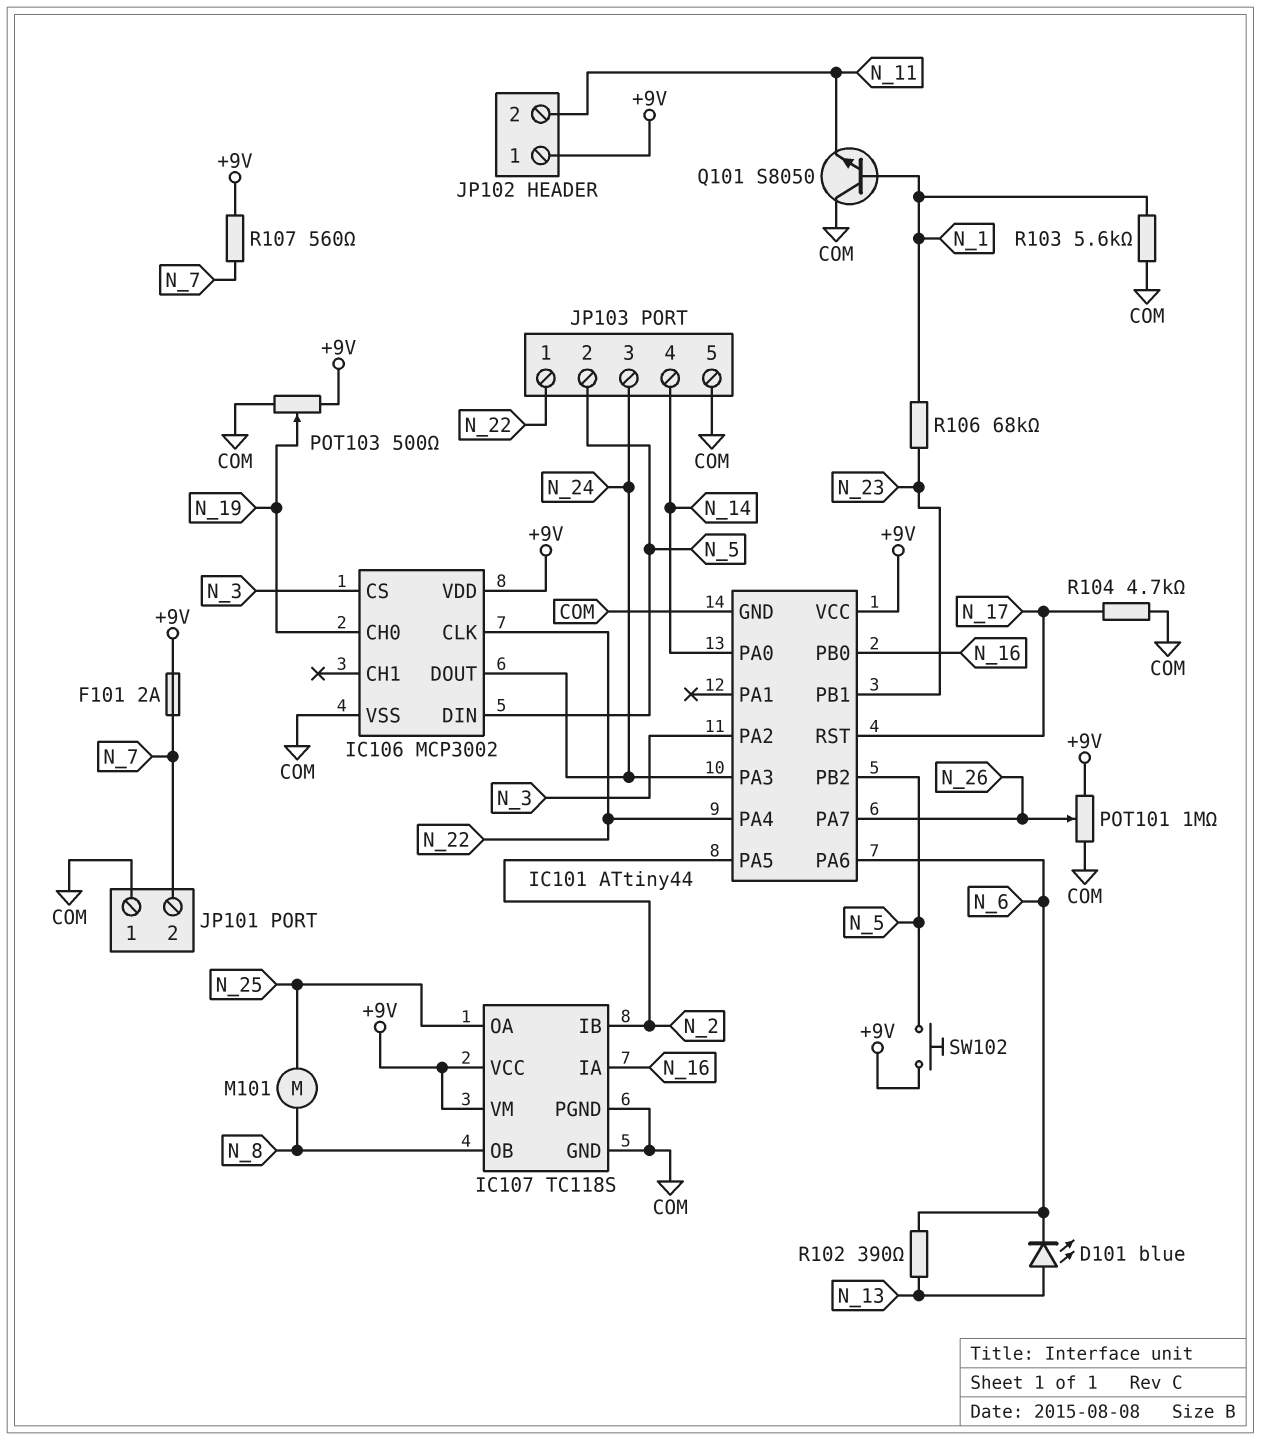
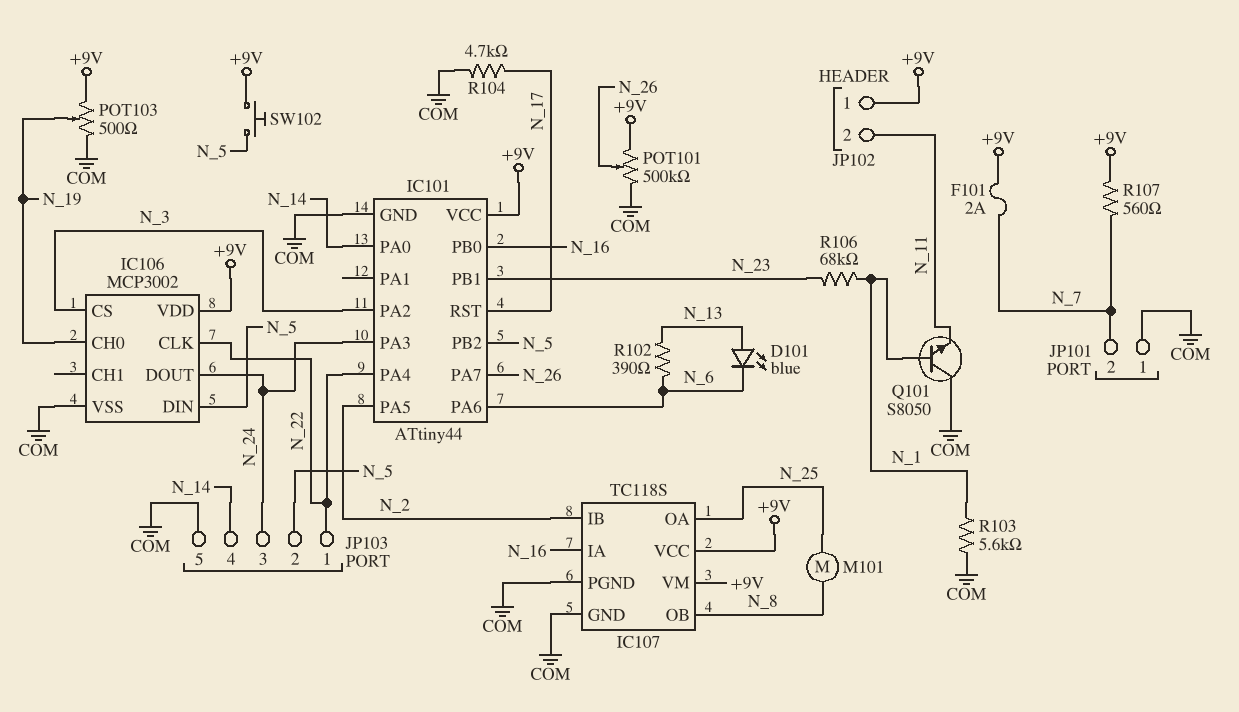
POT101: 1M (+9V, COM, wiper N_26) -> 500k (+9V, COM, wiper N_26)

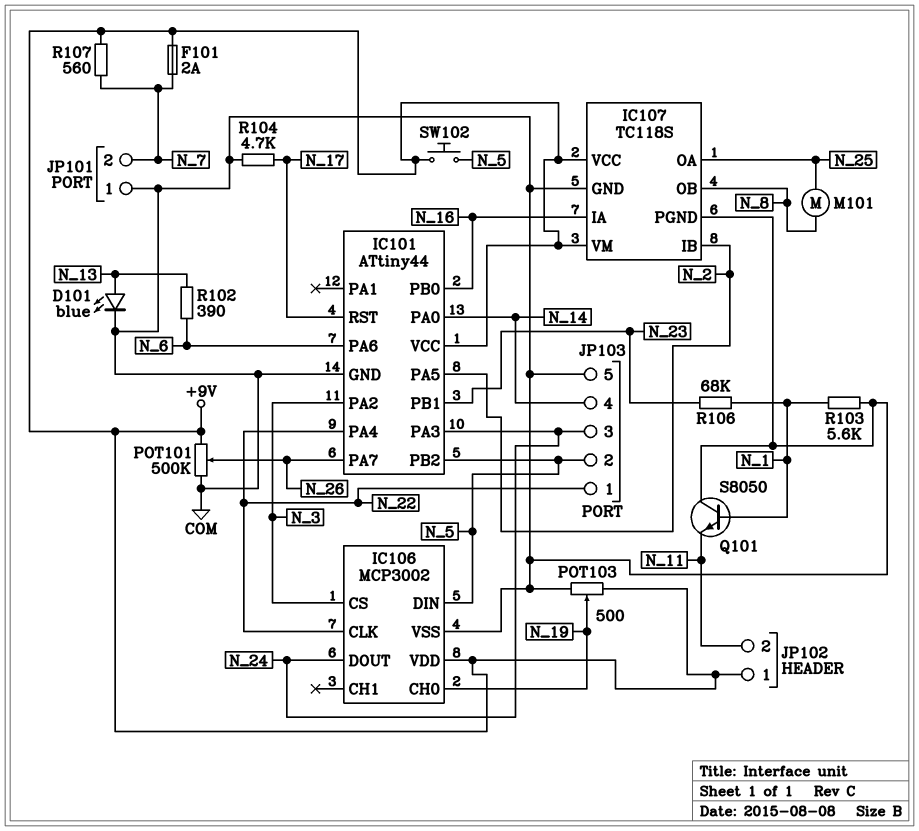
D101: LED blue (A N_13, K N_6) -> LED blue (A N_13, K COM)

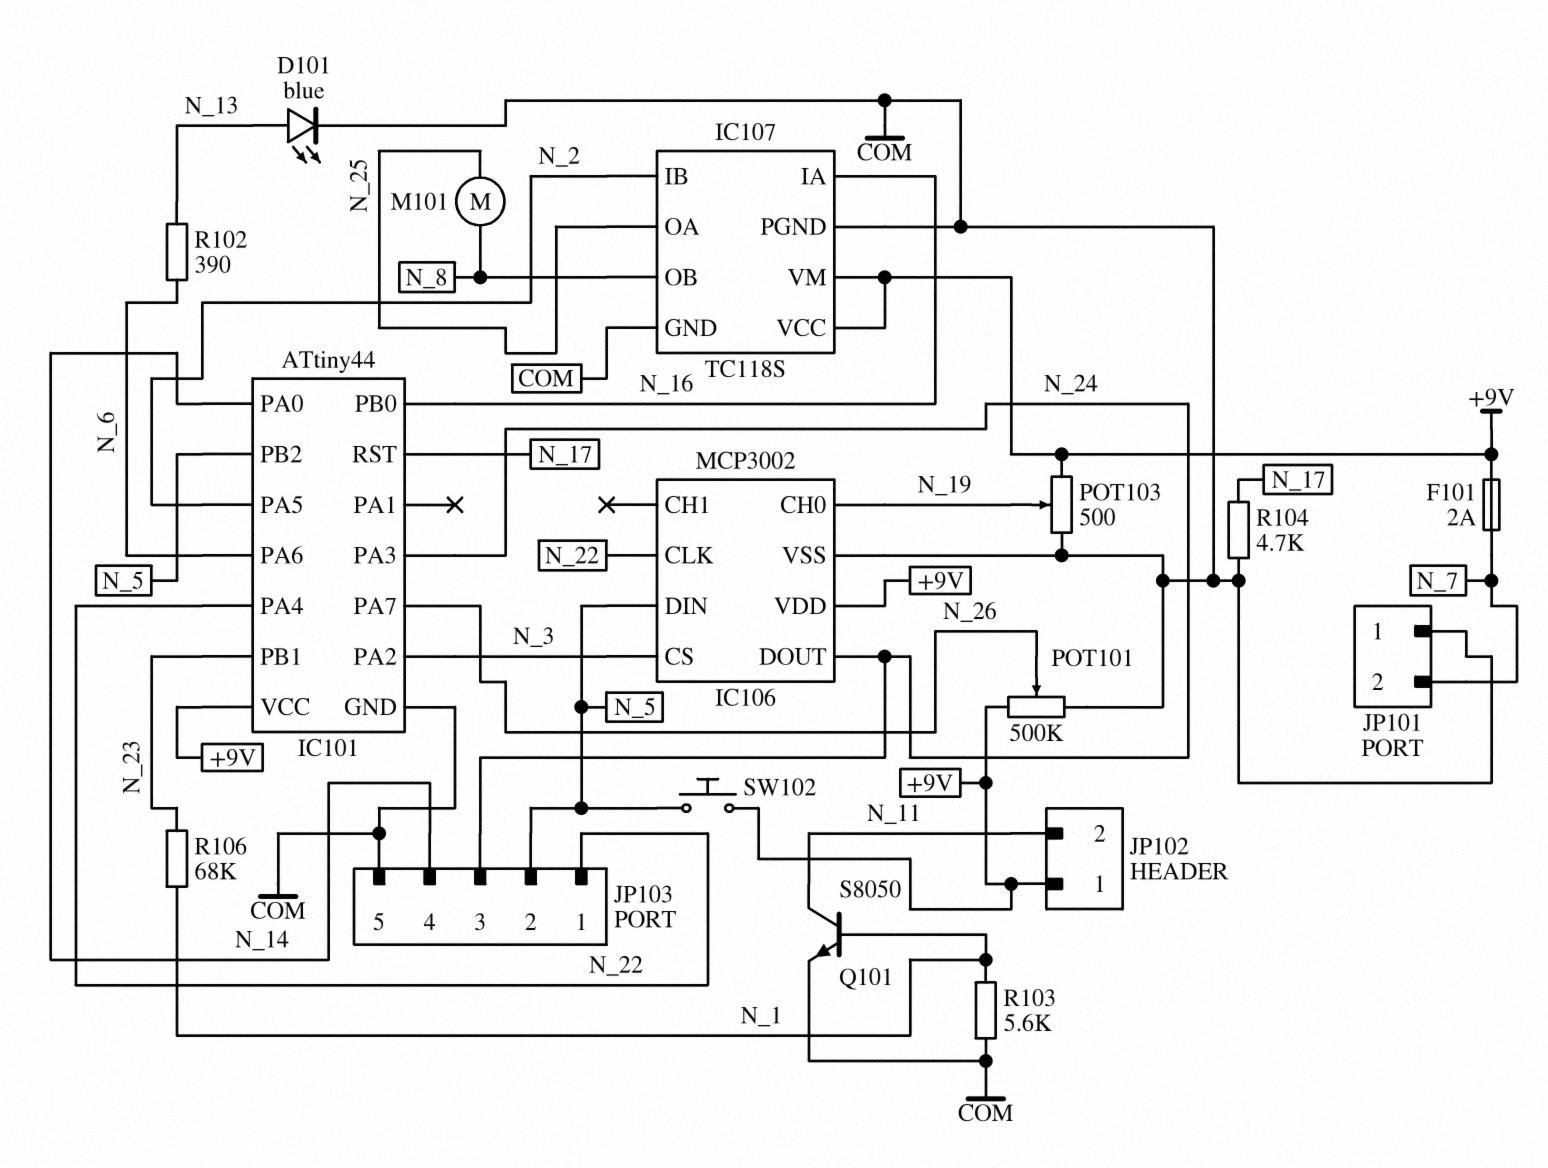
Q101: NPN S8050 (B N_1, C COM, E N_11) -> NPN S8050 (B N_1, C N_11, E COM)
R107: 560 (+9V, N_7) -> none

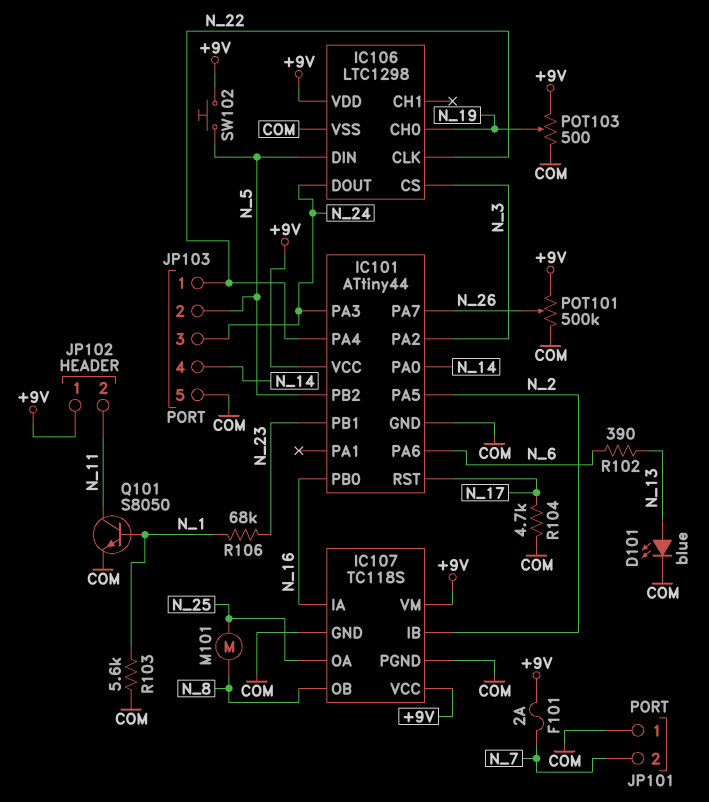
IC106: MCP3002 -> LTC1298

